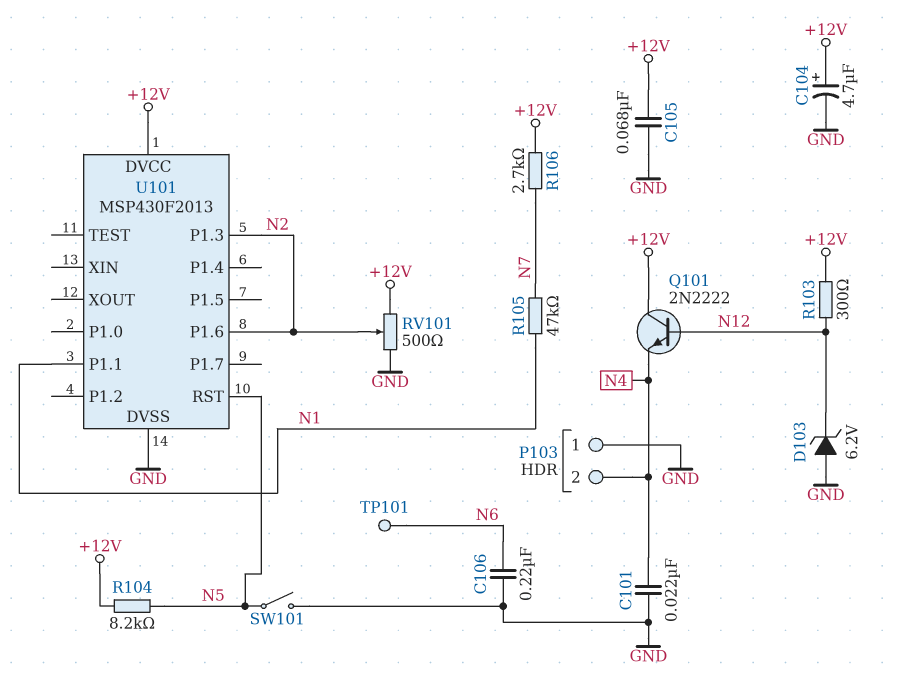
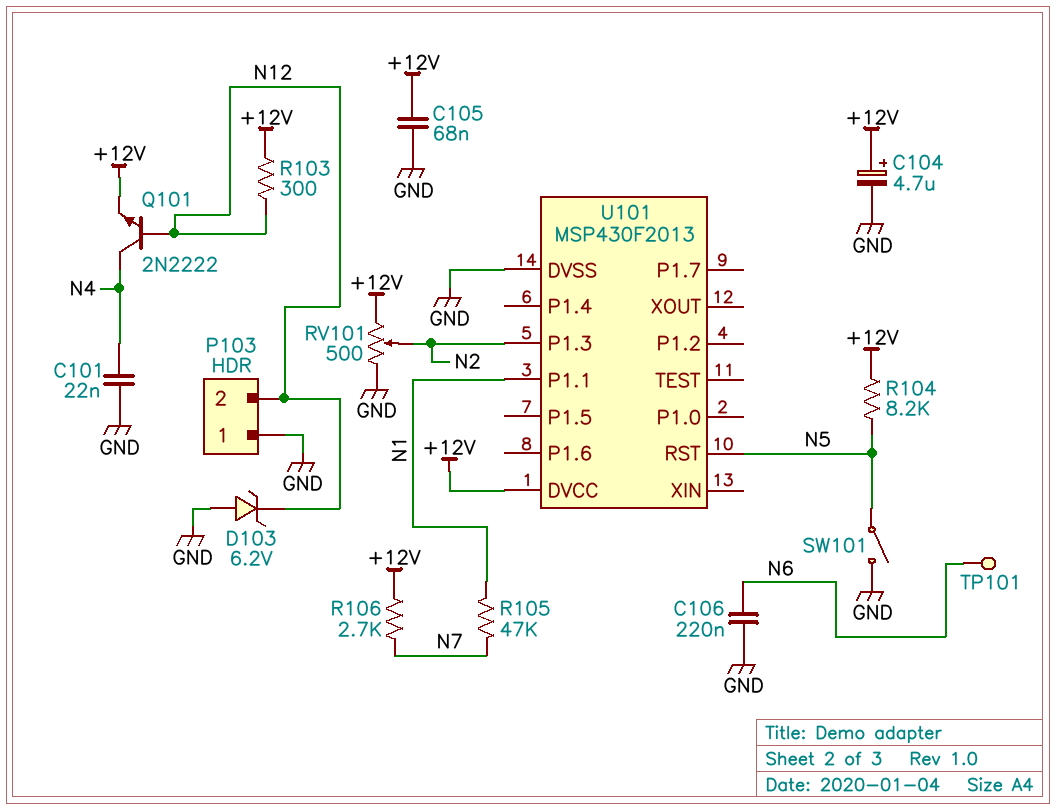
P103 pin 2: N4 -> N12
Q101: NPN 2N2222 (B N12, C +12V, E N4) -> NPN 2N2222 (B N12, C N4, E +12V)
U101 pin P1.6: N2 -> none

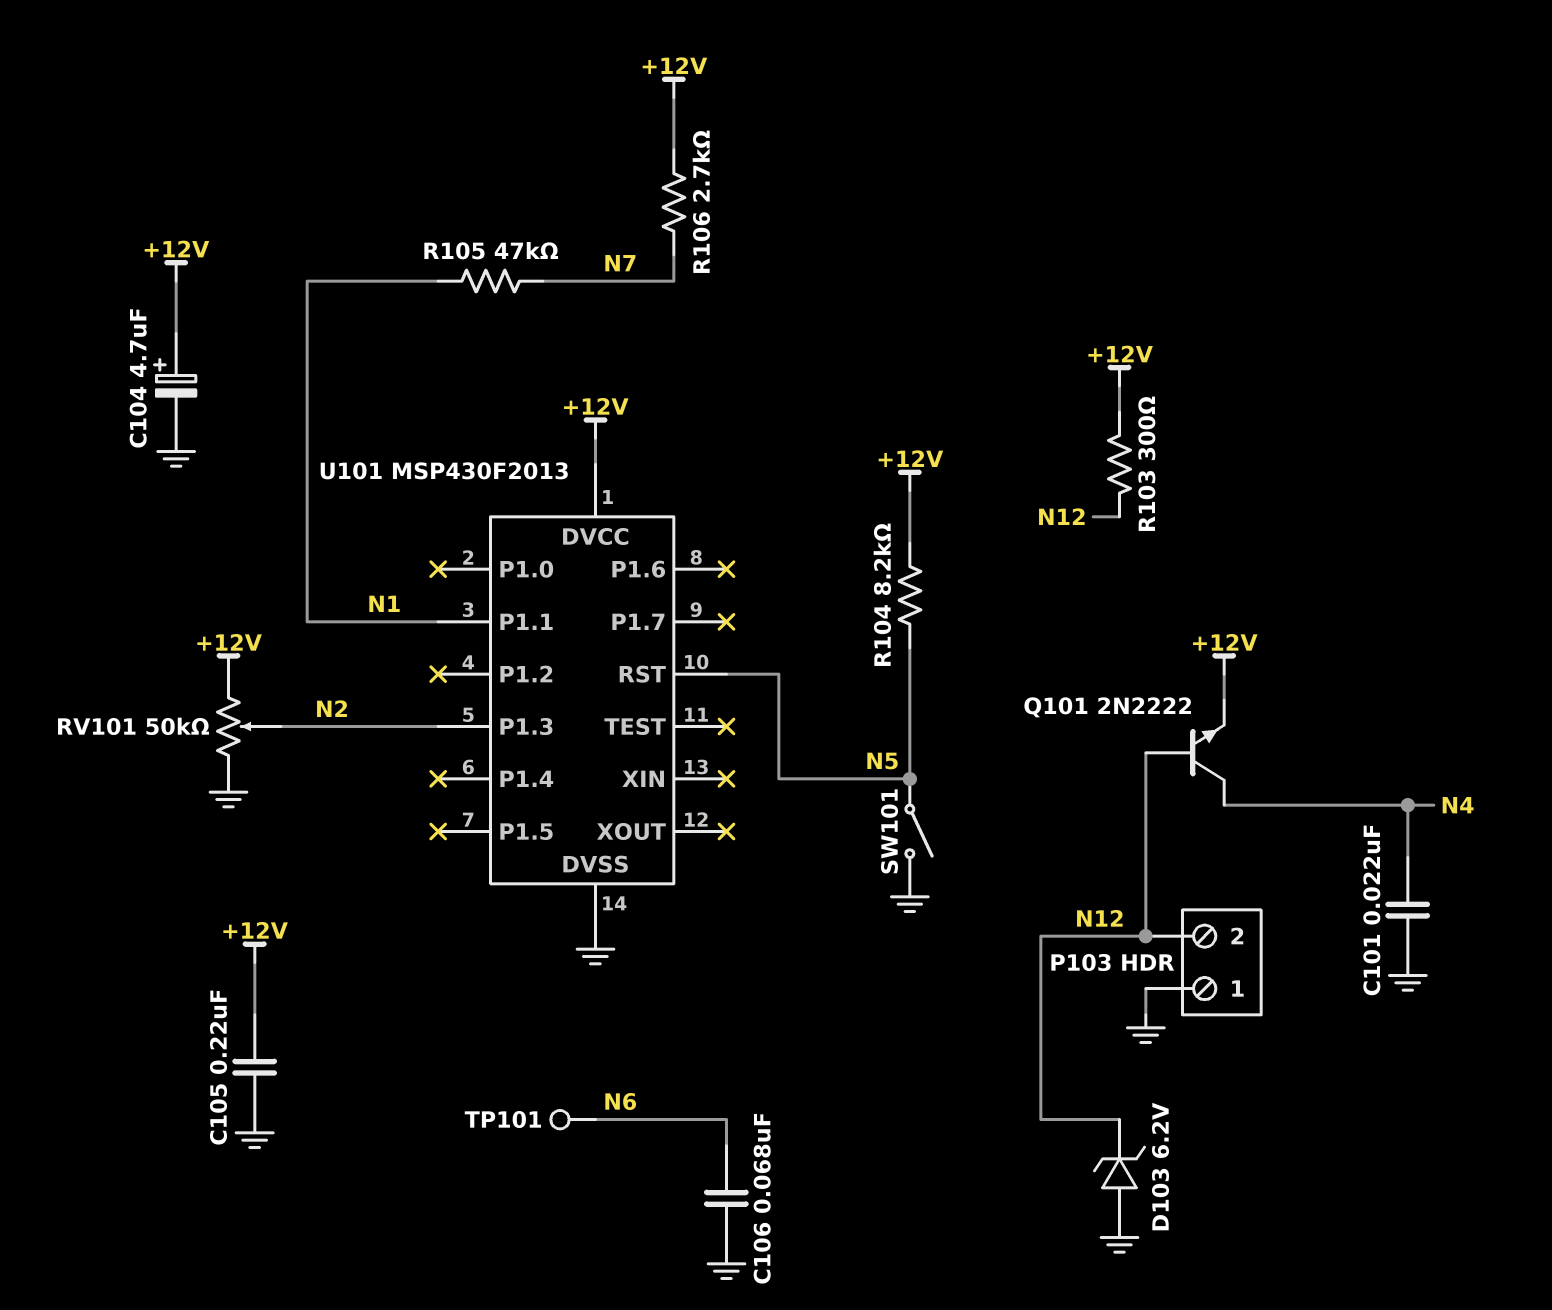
C105: 68nF (+12V, GND) -> 220nF (+12V, GND)
C106: 220nF (GND, N6) -> 68nF (GND, N6)
RV101: 500 (+12V, GND, wiper N2) -> 50k (+12V, GND, wiper N2)

